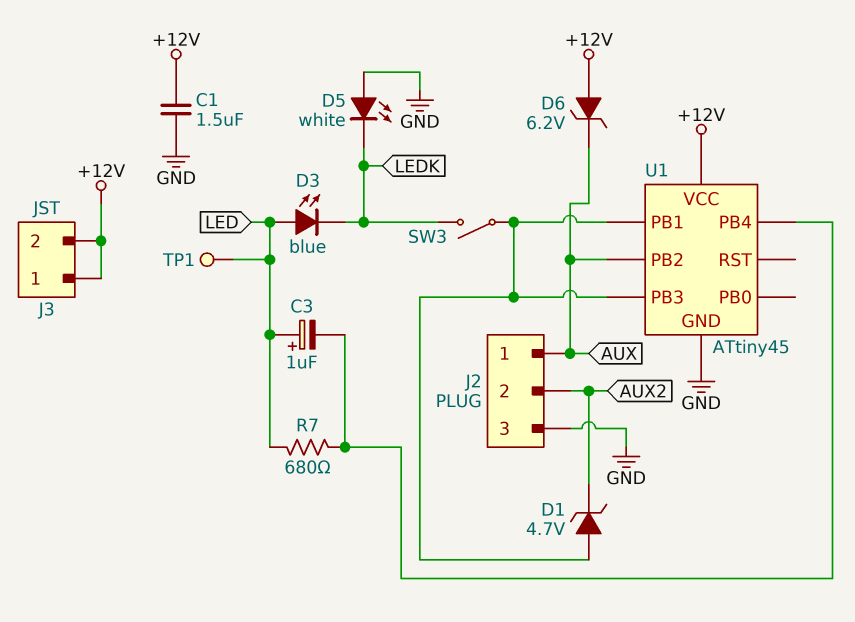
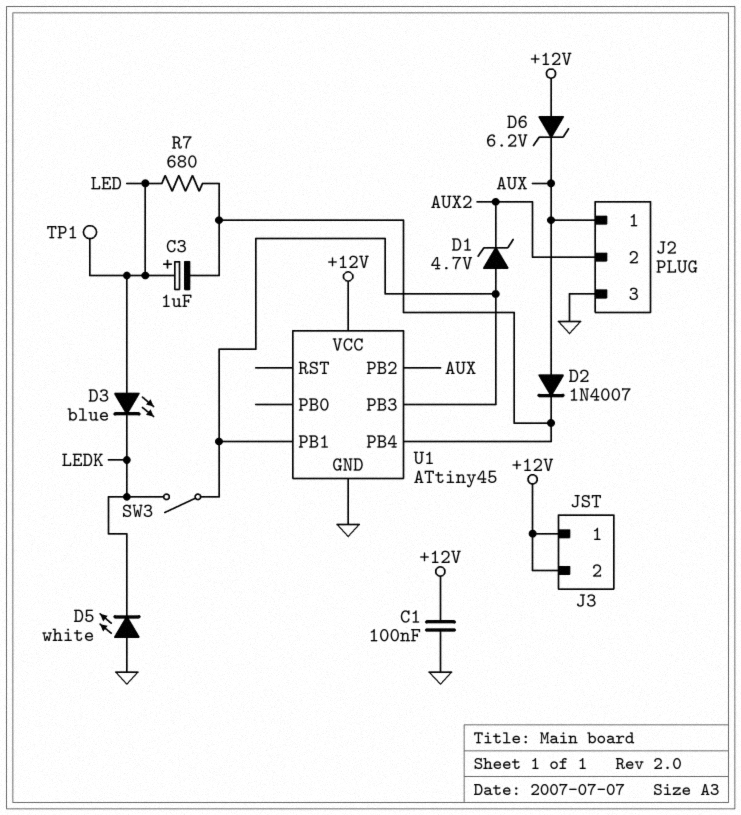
C1: 1.5uF (+12V, GND) -> 100nF (+12V, GND)
D2: none -> diode 1N4007 (A AUX, K U1/PB4)

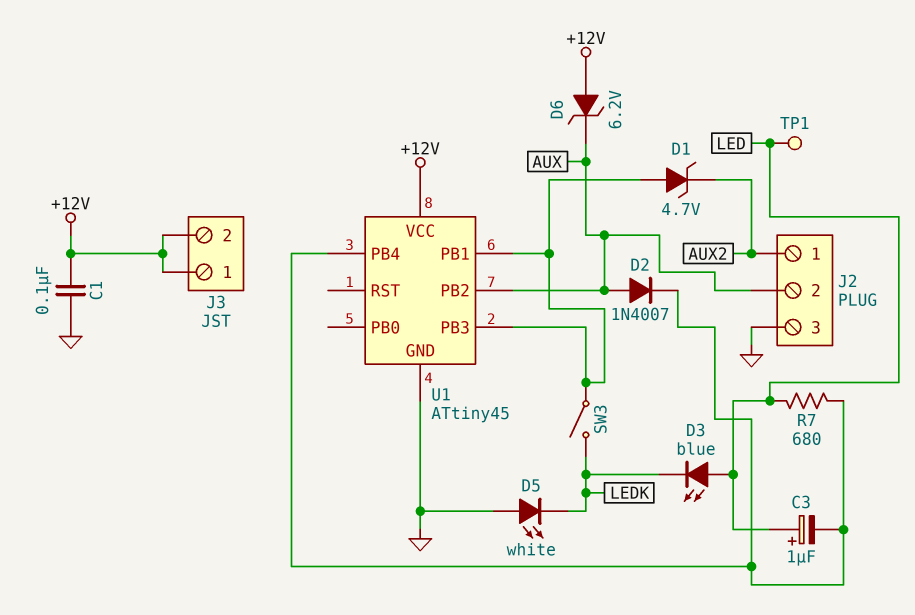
J2 pin 1: AUX -> AUX2
J2 pin 2: AUX2 -> AUX

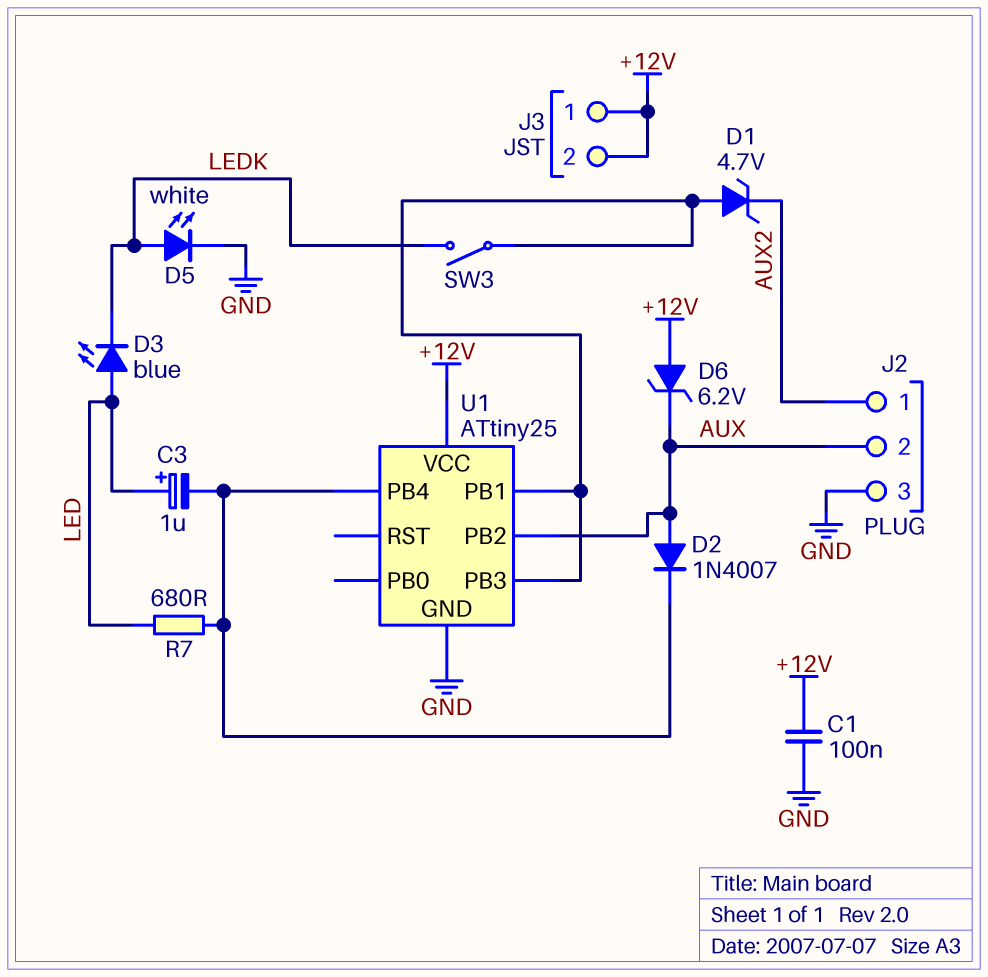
D5: LED white (A GND, K LEDK) -> LED white (A LEDK, K GND)
TP1: test point (LED) -> none
U1: ATtiny45 -> ATtiny25

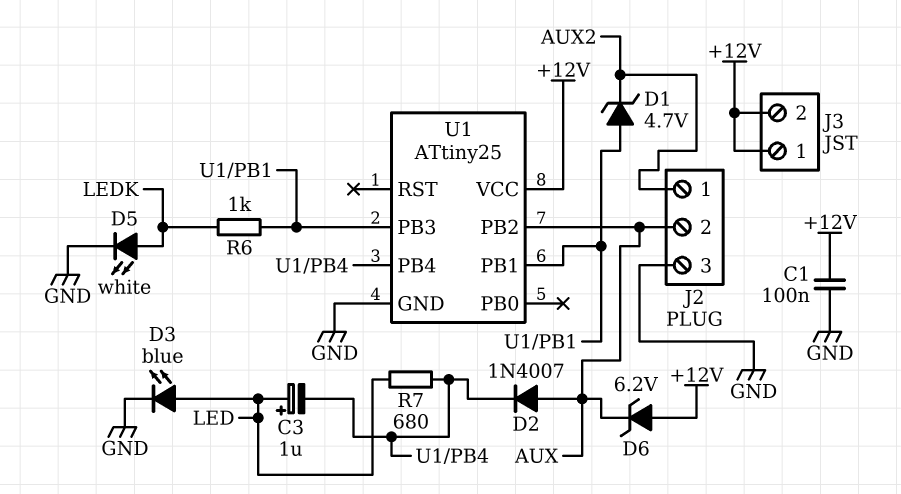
D3: LED blue (A LED, K LEDK) -> LED blue (A LED, K GND)
R6: none -> 1k (LEDK, U1/PB1)
SW3: switch (LEDK, U1/PB1) -> none

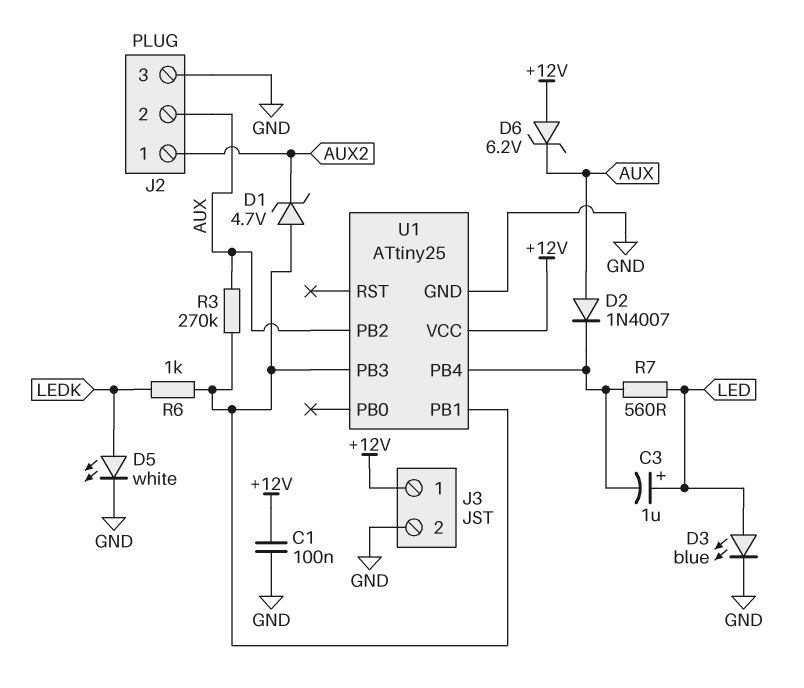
J3 pin 2: +12V -> GND
R3: none -> 270k (AUX, U1/PB1)
R7: 680 (LED, U1/PB4) -> 560 (LED, U1/PB4)

